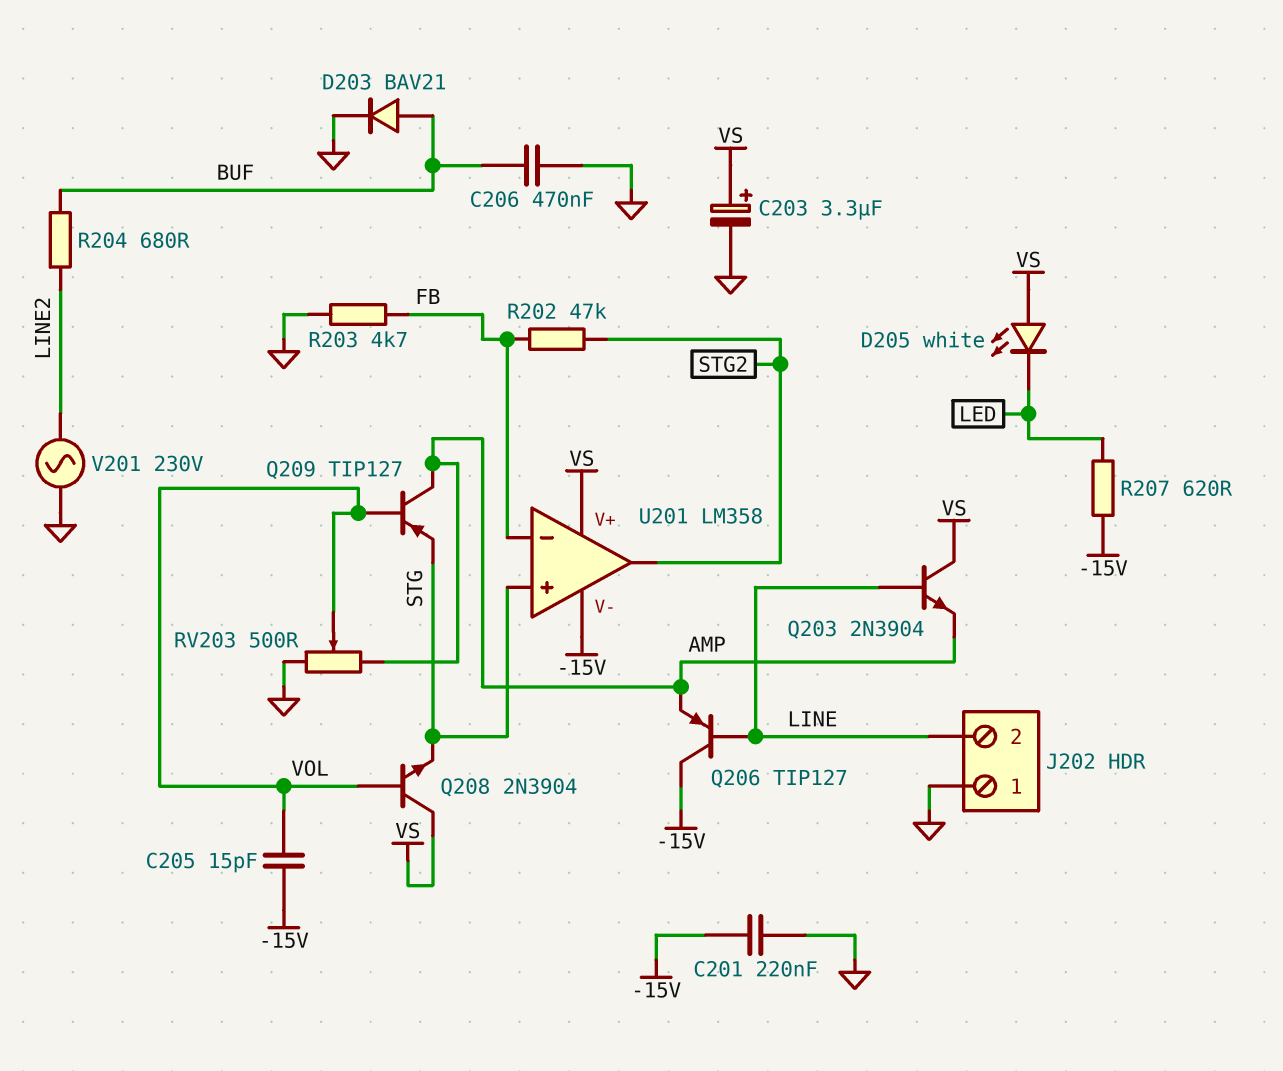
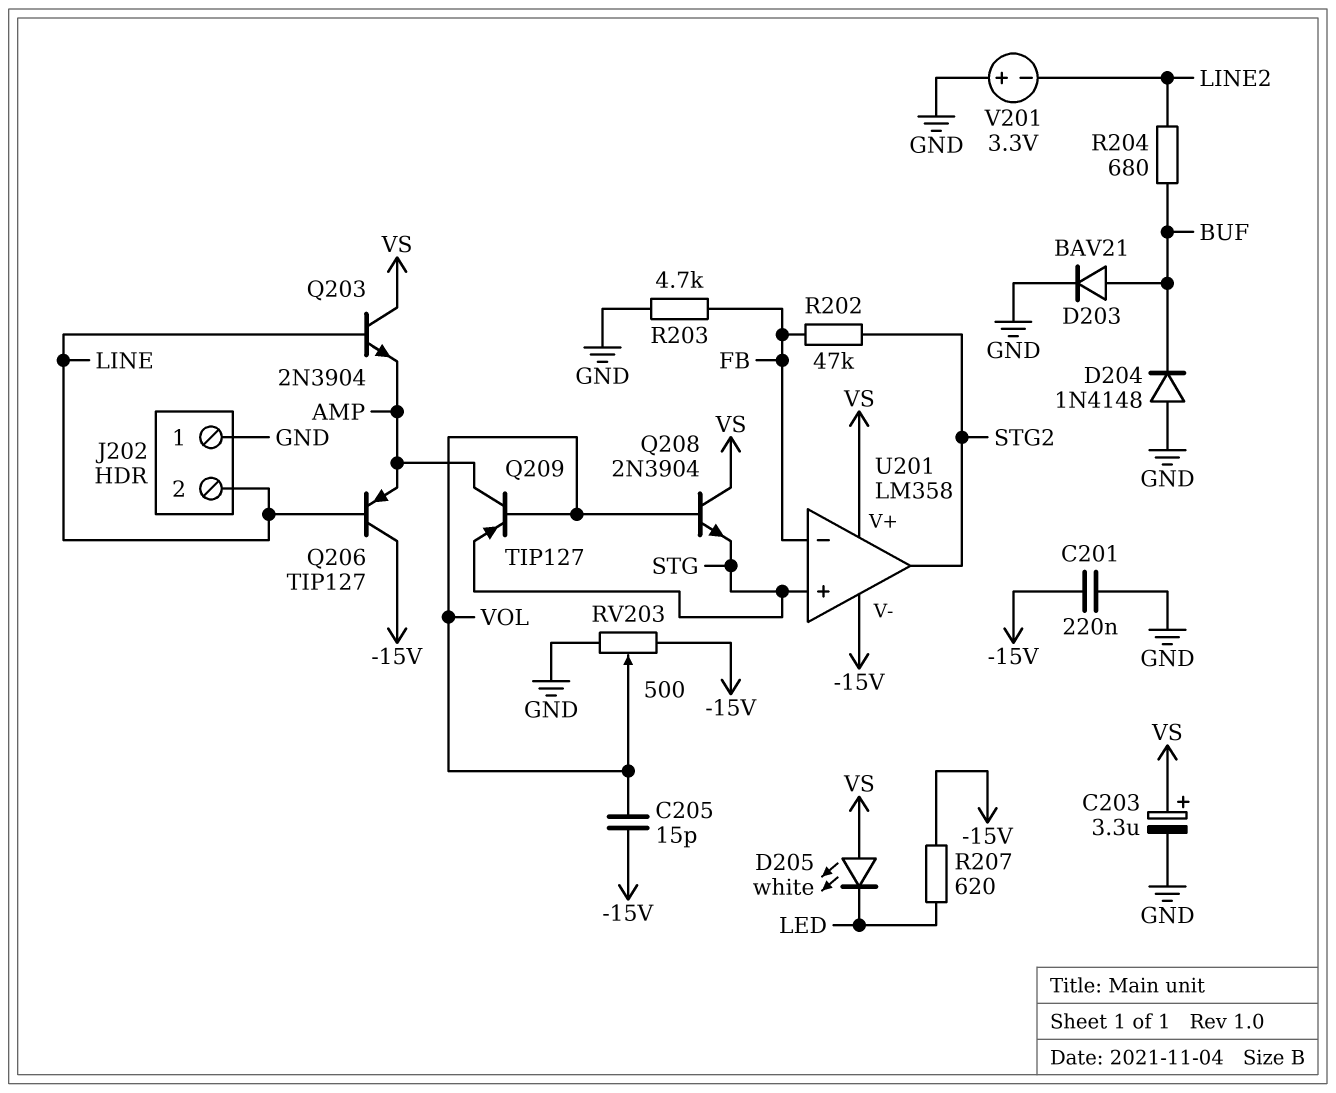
C206: 470nF (BUF, GND) -> none
D204: none -> diode 1N4148 (A GND, K BUF)
RV203: 500 (AMP, GND, wiper VOL) -> 500 (-15V, GND, wiper VOL)
V201: AC 230V (GND, LINE2) -> 3.3V (plus GND, minus LINE2)

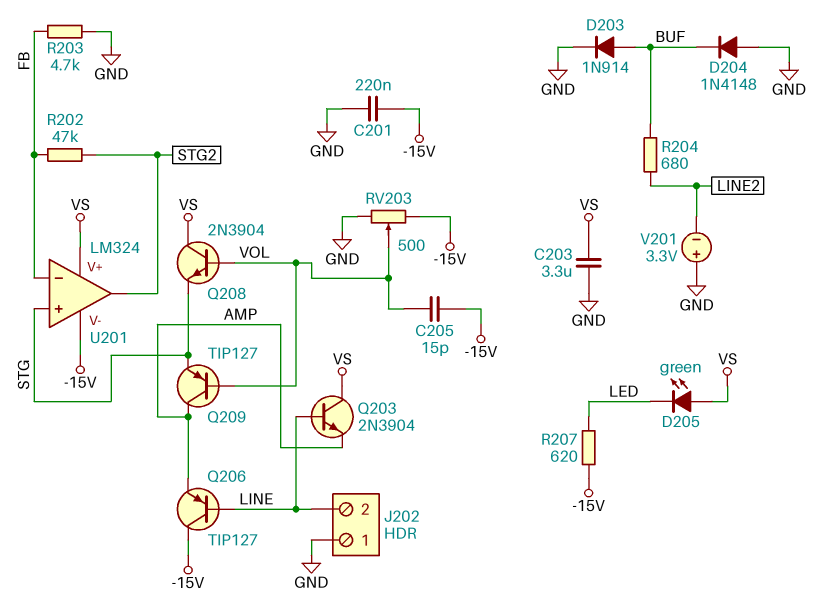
C203: 3.3uF (plus VS, minus GND) -> 3.3uF (GND, VS)
D203: diode BAV21 (A BUF, K GND) -> diode 1N914 (A BUF, K GND)
D205: LED white (A VS, K LED) -> LED green (A VS, K LED)
U201: LM358 -> LM324

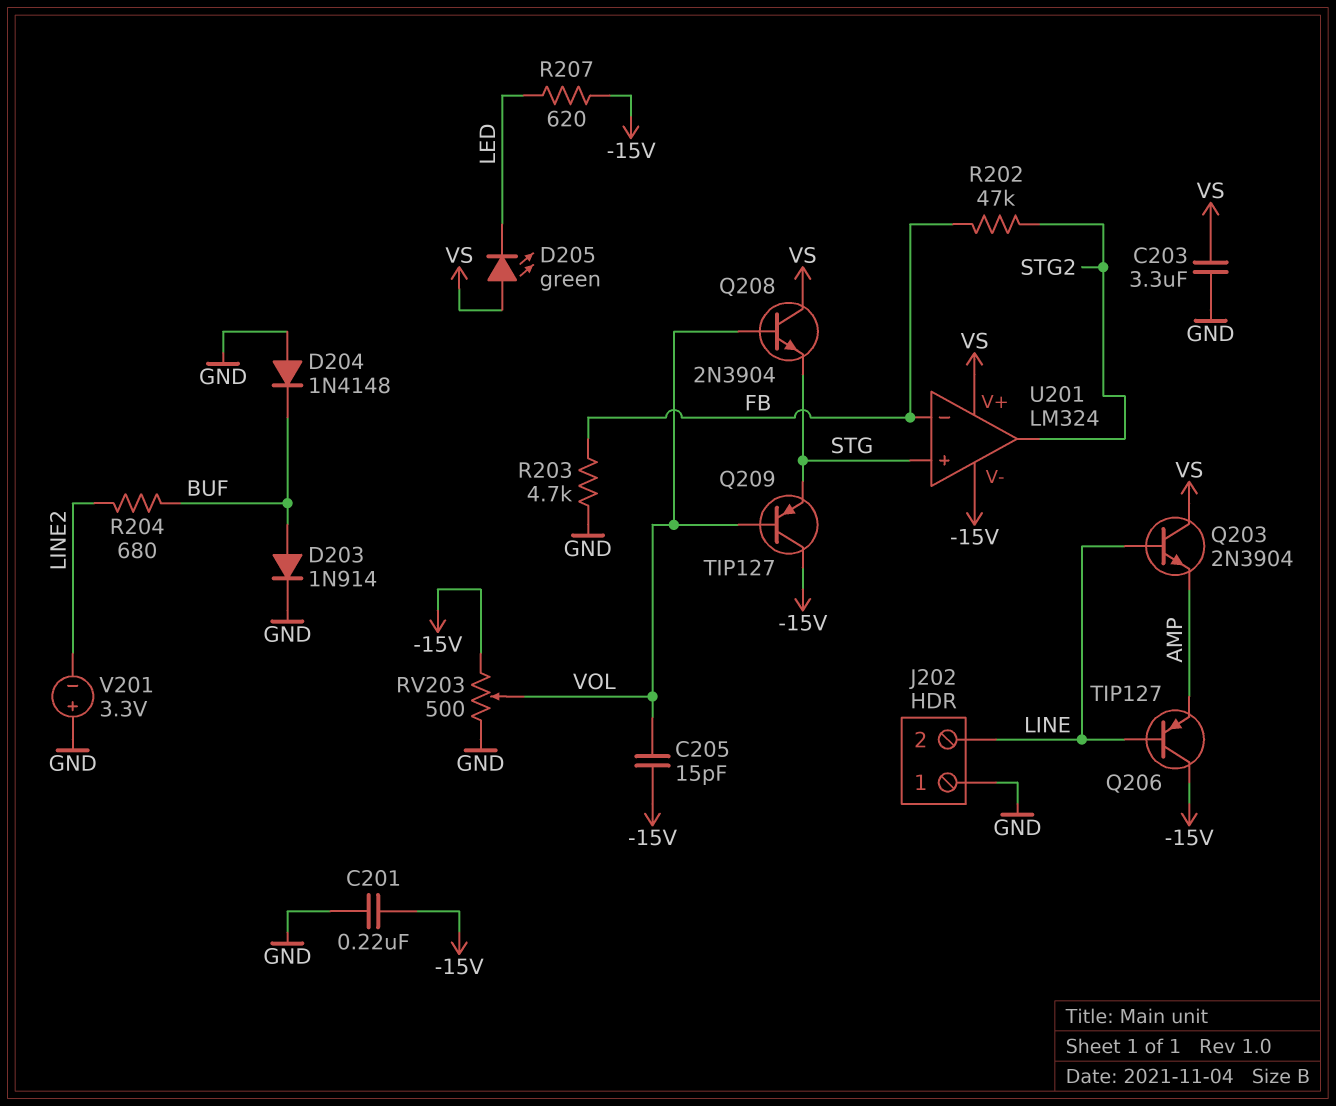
Q209: PNP TIP127 (B VOL, C AMP, E STG) -> PNP TIP127 (B VOL, C -15V, E STG)

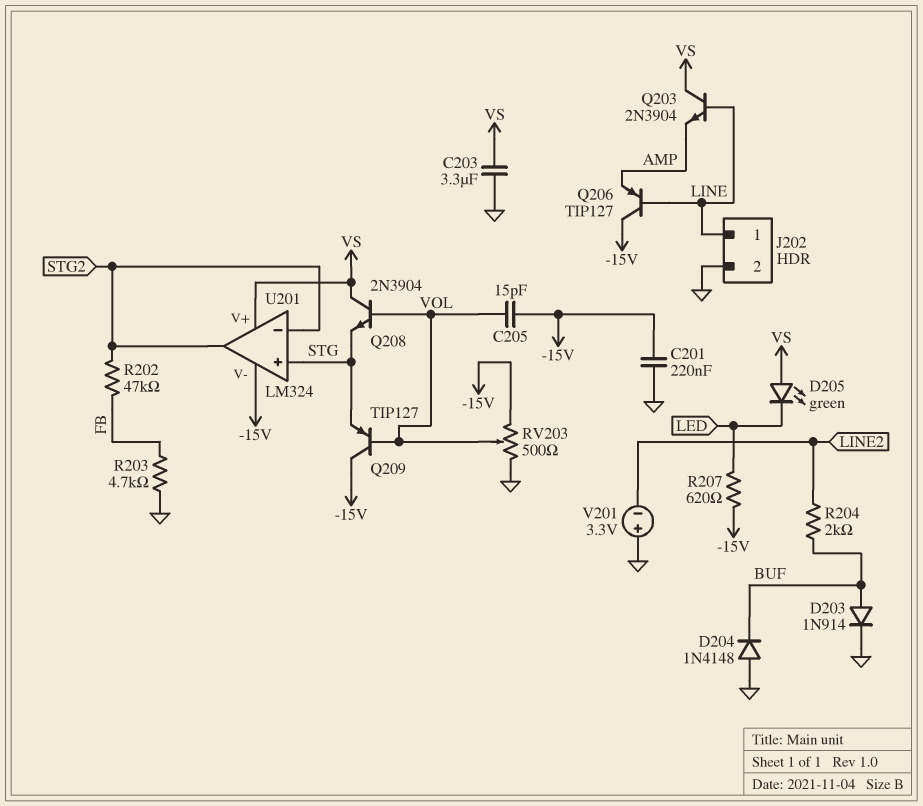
J202 pin 1: GND -> LINE
J202 pin 2: LINE -> GND
R204: 680 (BUF, LINE2) -> 2k (BUF, LINE2)
U201 pin in-: FB -> STG2

